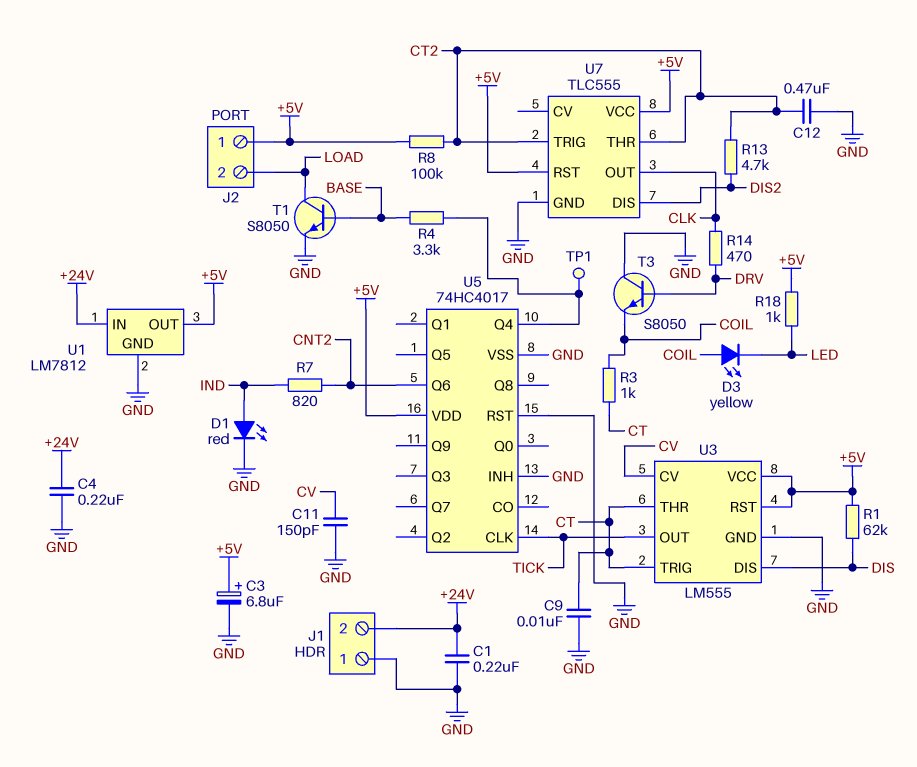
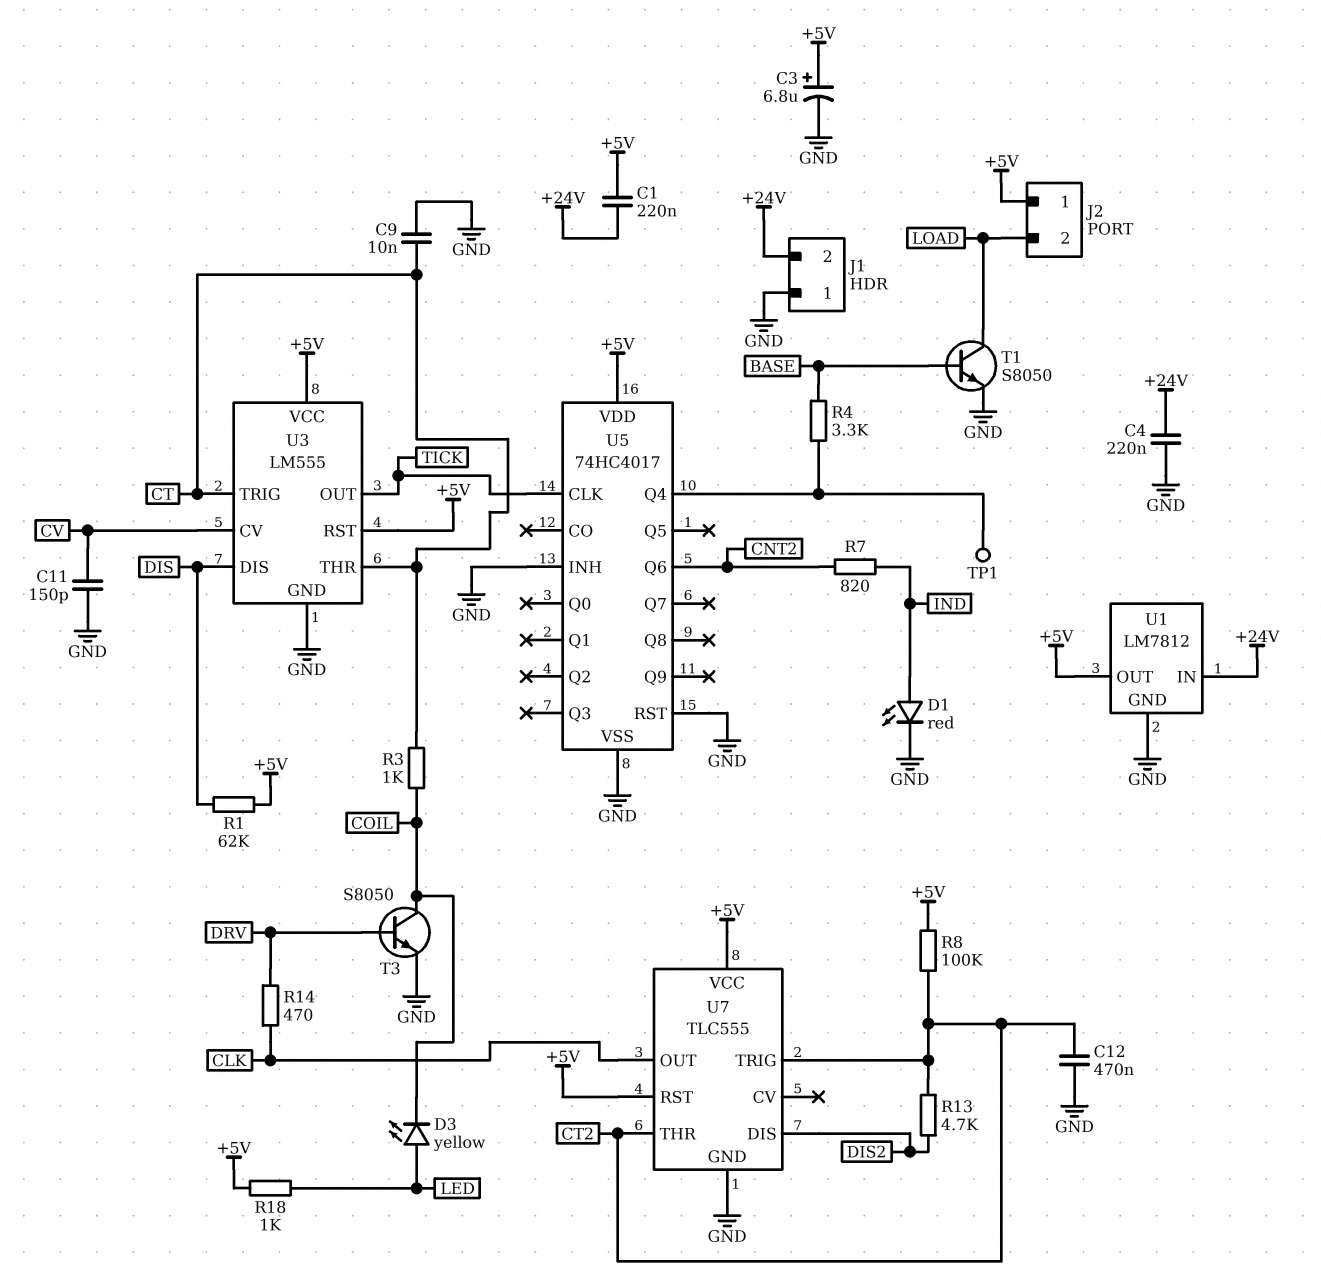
C1: 220nF (+24V, GND) -> 220nF (+5V, +24V)
D3: LED yellow (A COIL, K LED) -> LED yellow (A LED, K COIL)
T3: NPN S8050 (B DRV, C GND, E COIL) -> NPN S8050 (B DRV, C COIL, E GND)

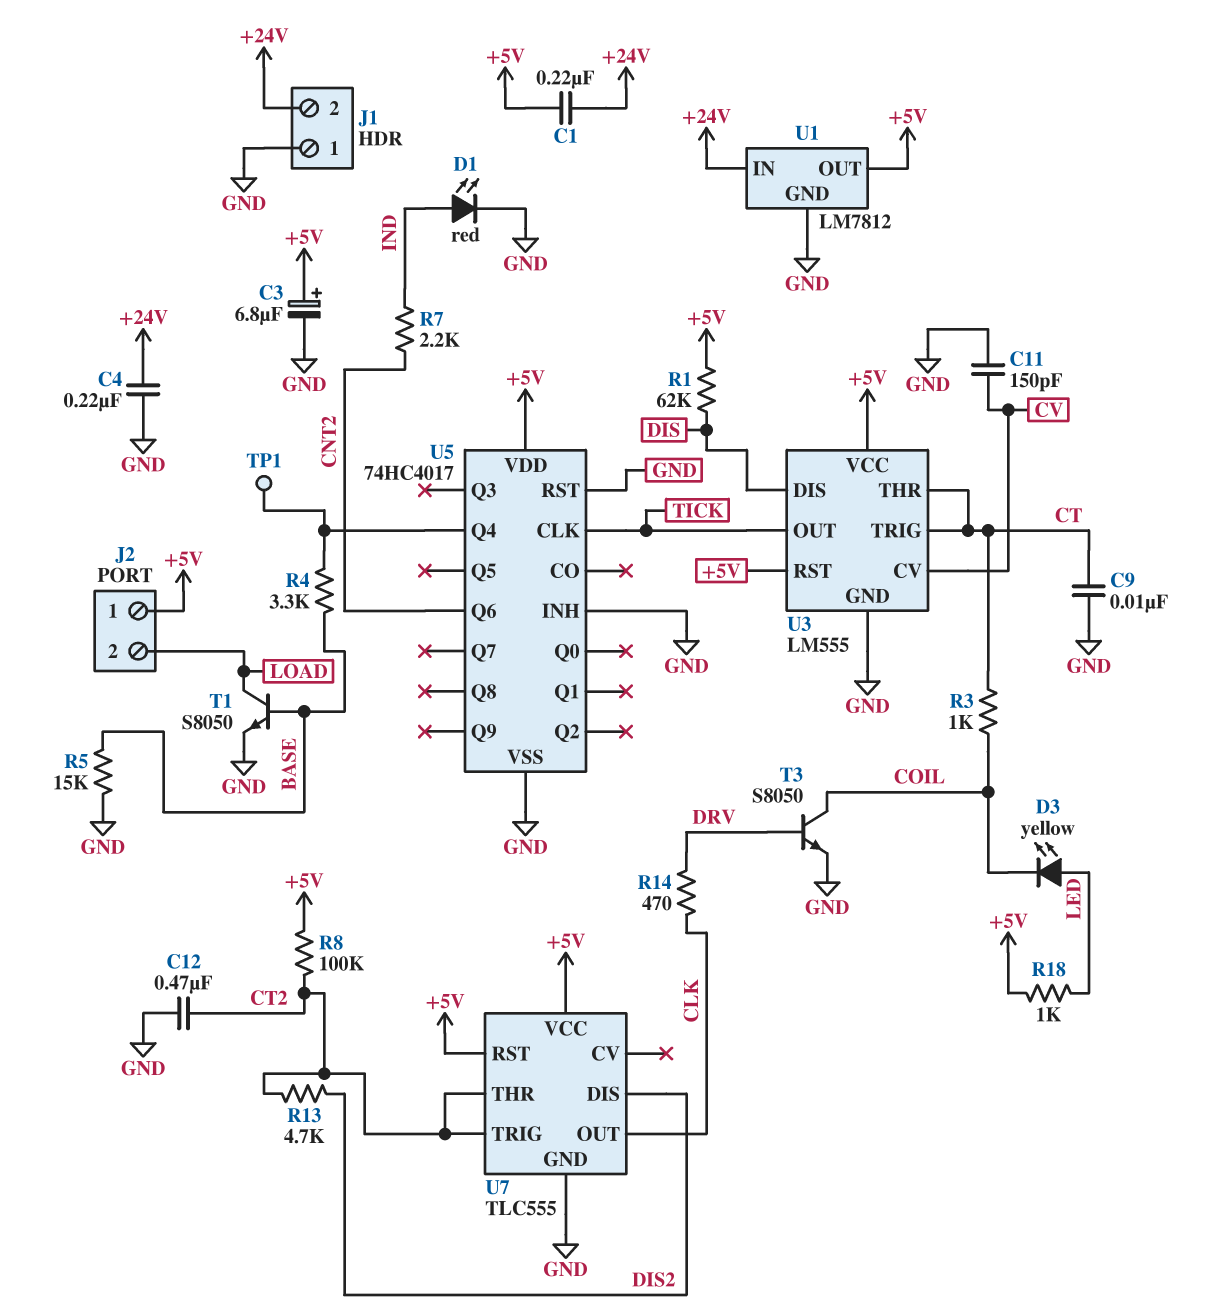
R5: none -> 15k (BASE, GND)
R7: 820 (CNT2, IND) -> 2.2k (CNT2, IND)

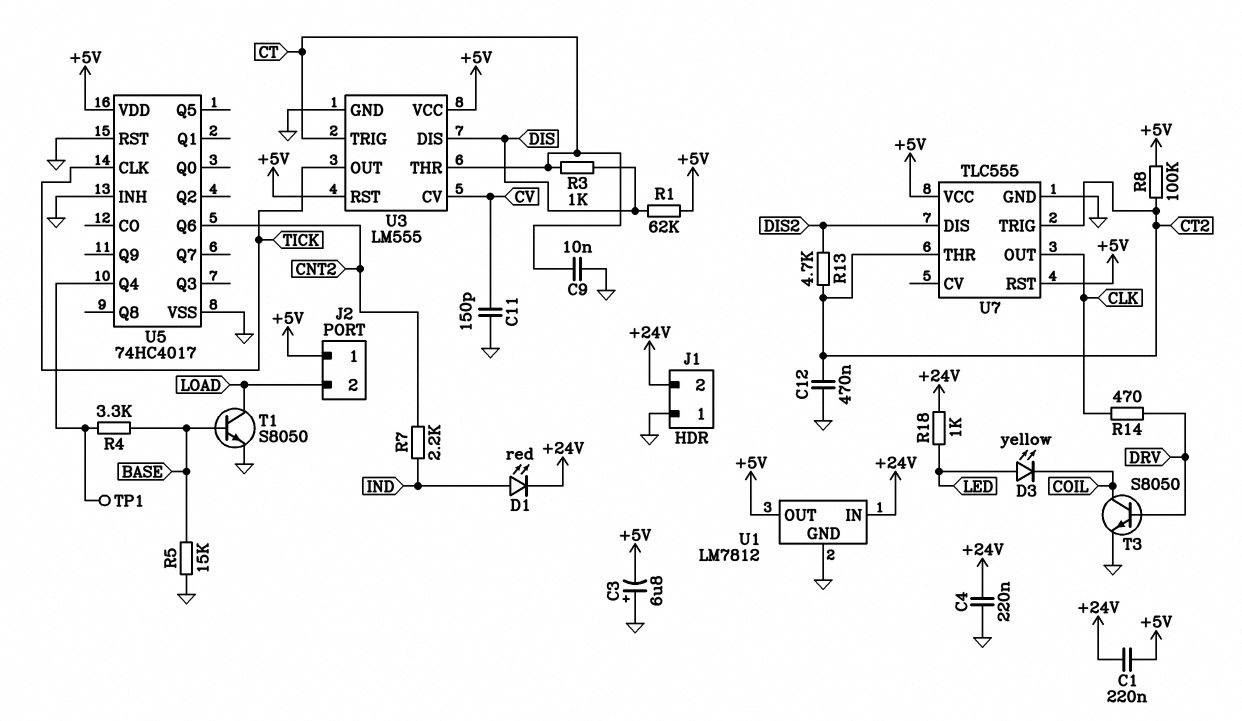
C3: 6.8uF (plus +5V, minus GND) -> 6.8uF (plus GND, minus +5V)
D1: LED red (A IND, K GND) -> LED red (A IND, K +24V)
R3: 1k (COIL, CT) -> 1k (CT, DIS)
R18: 1k (+5V, LED) -> 1k (+24V, LED)

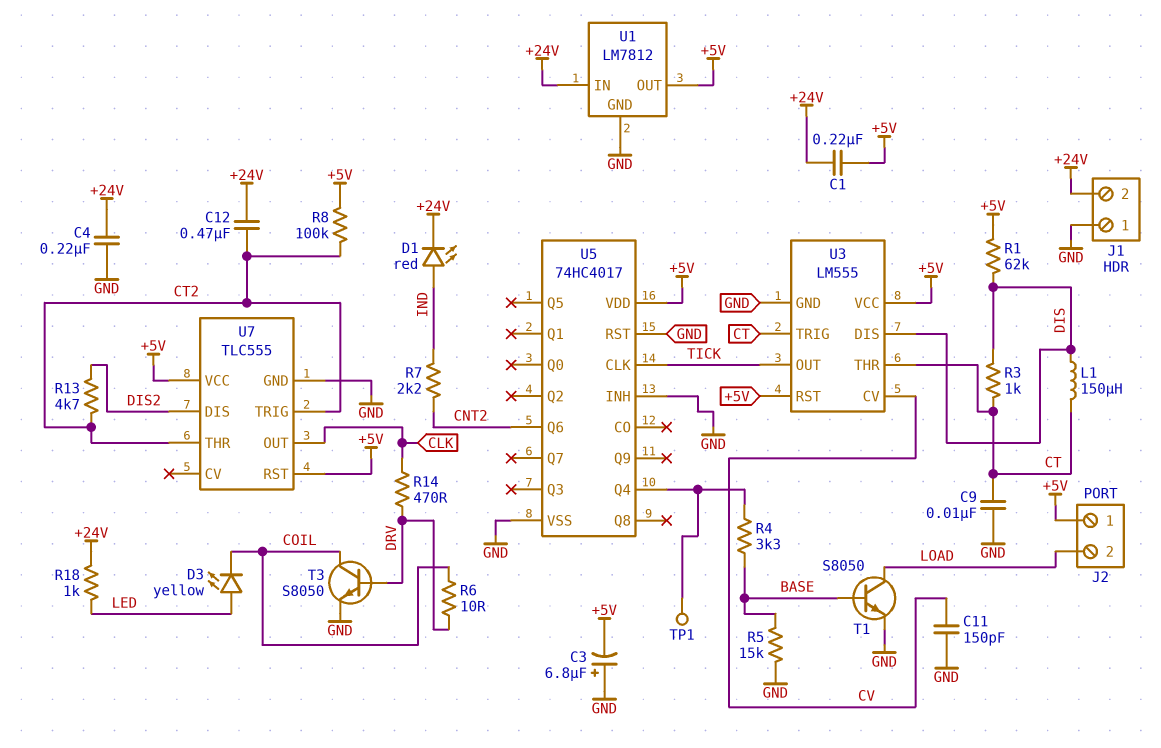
C12: 470nF (CT2, GND) -> 470nF (+24V, CT2)
L1: none -> 150uH (CT, DIS)
R6: none -> 10 (COIL, DRV)

